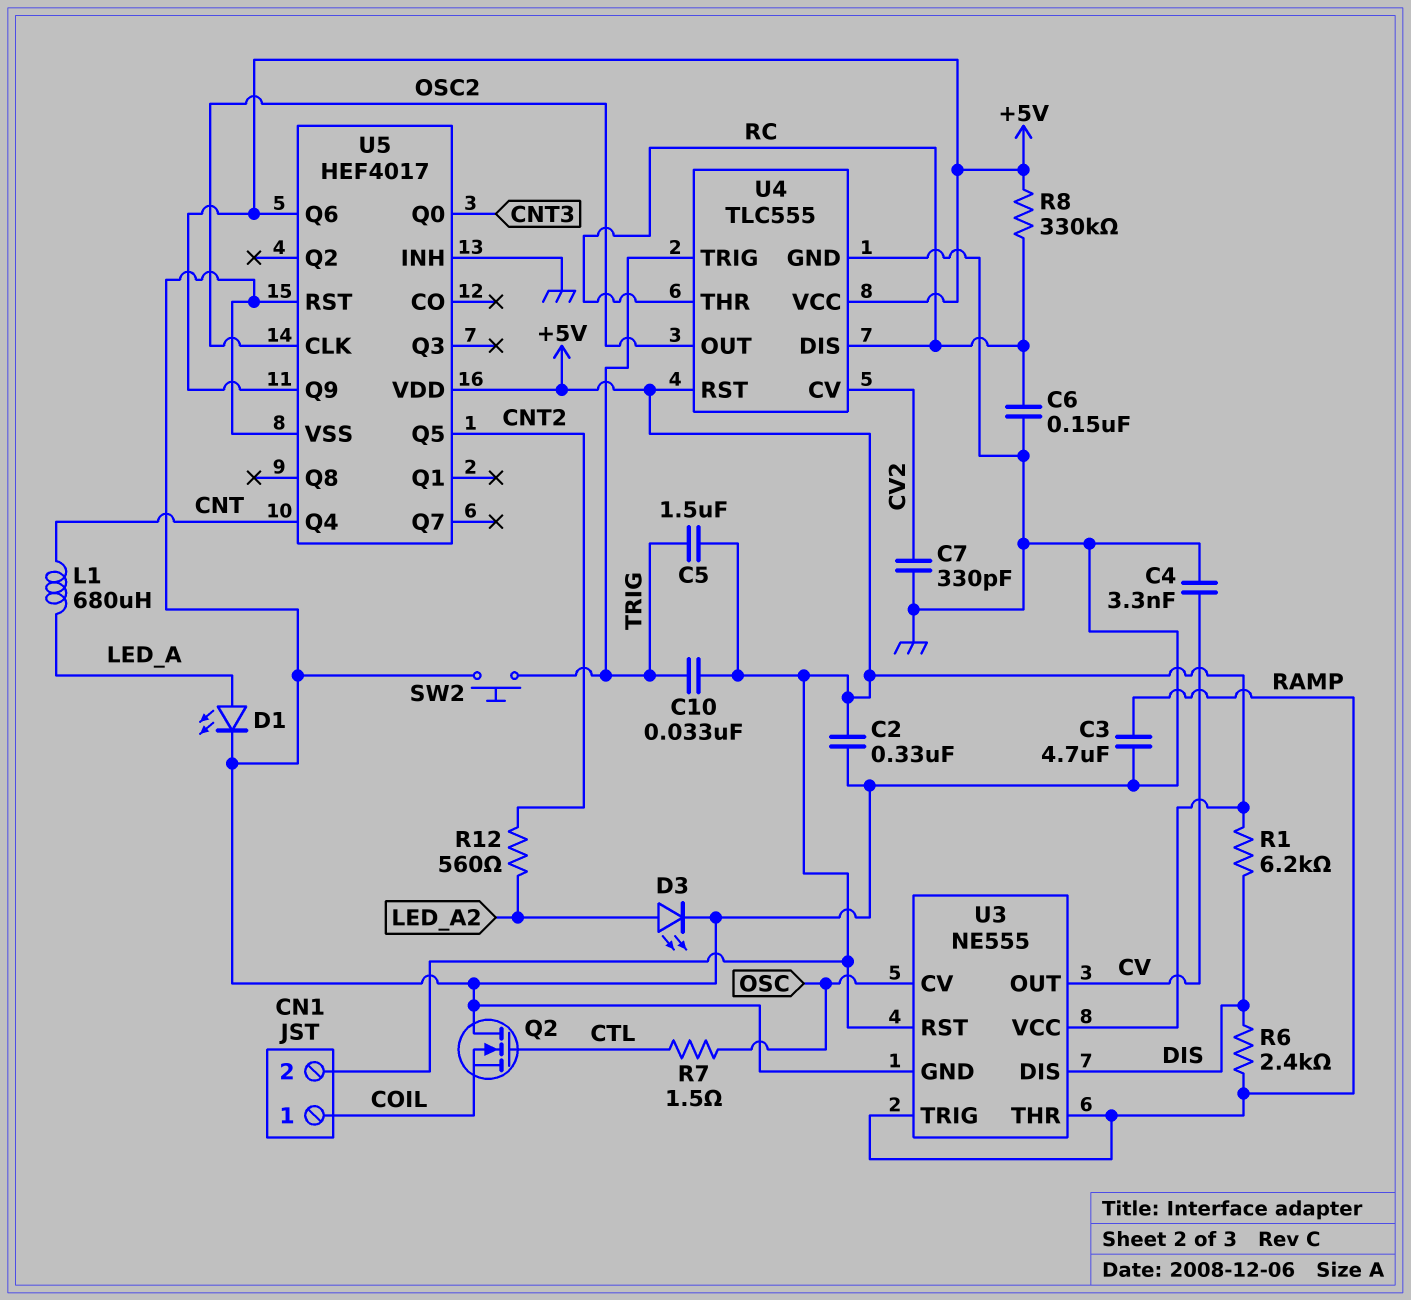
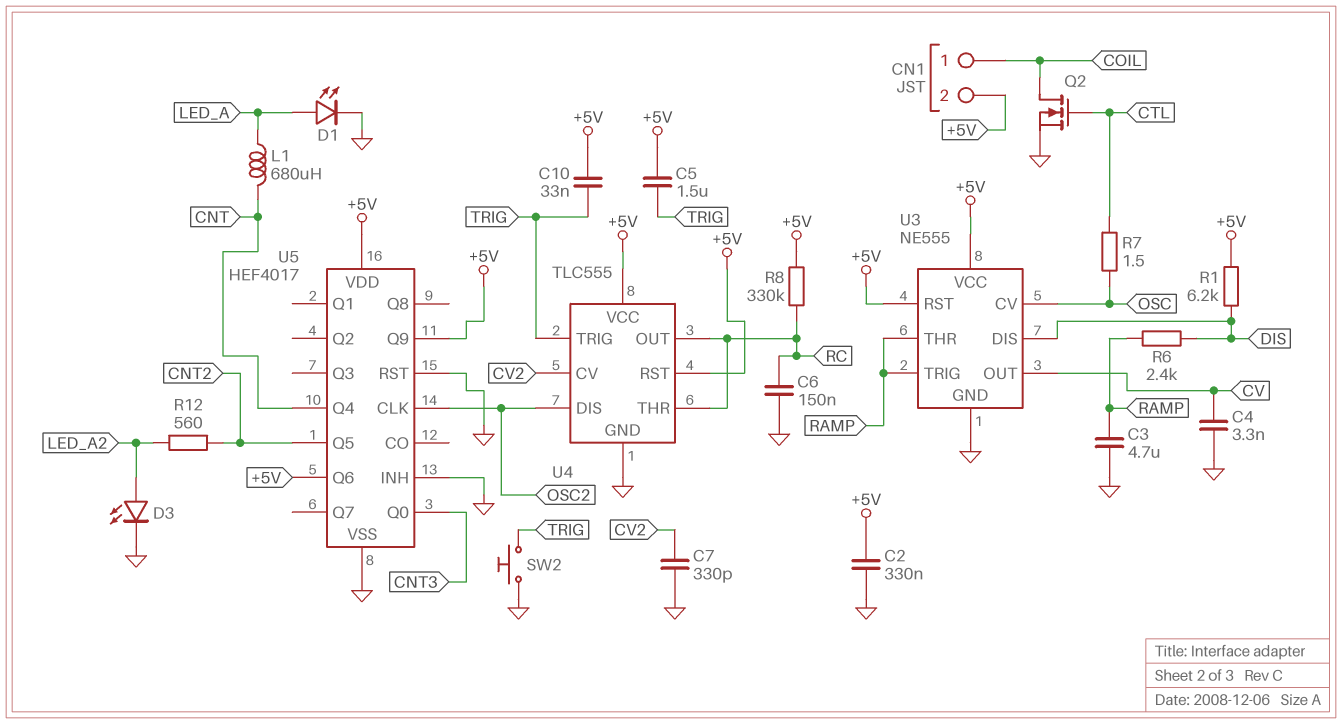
Q2: NMOS (G CTL, D GND, S COIL) -> NMOS (G CTL, D COIL, S GND)
U4 pin DIS: RC -> OSC2
U4 pin OUT: OSC2 -> RC

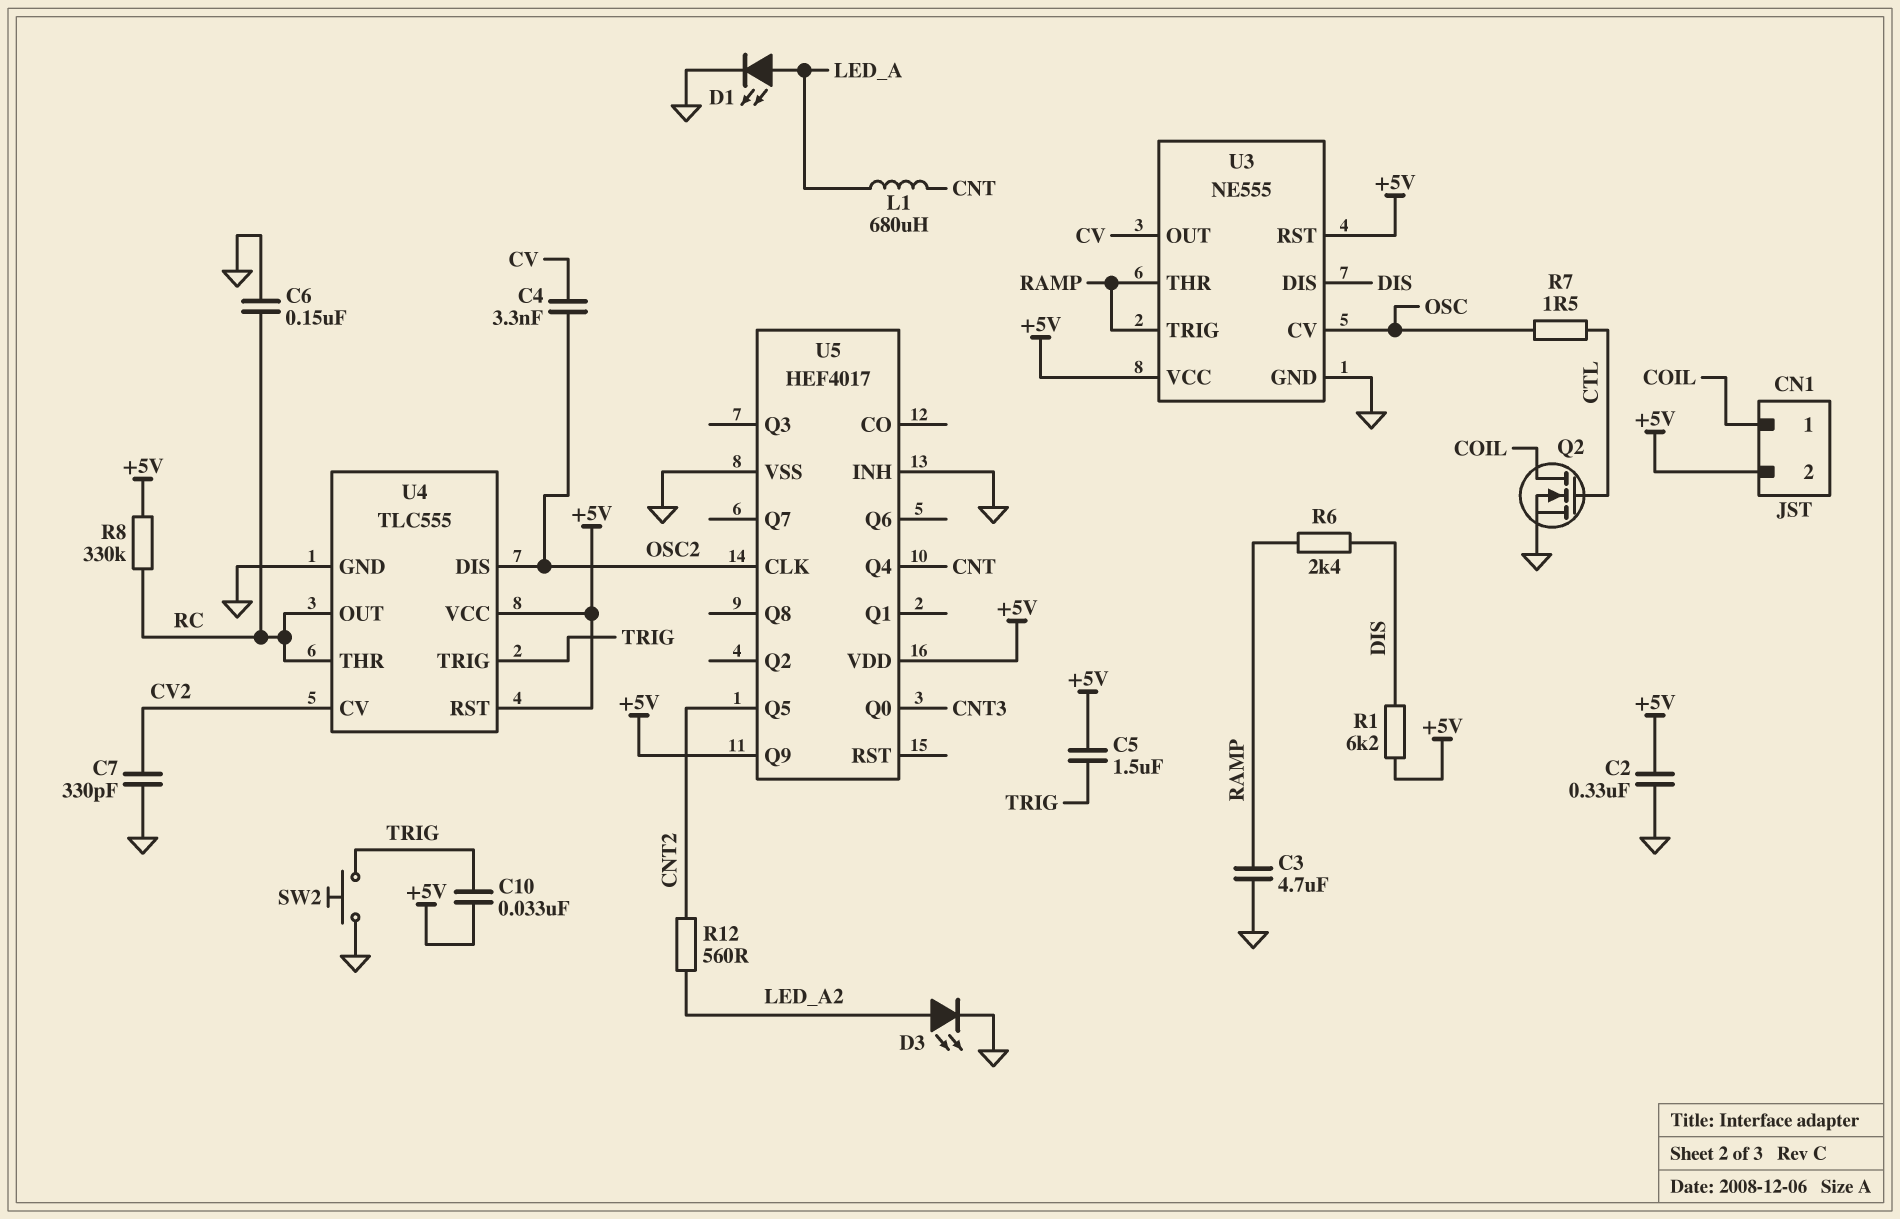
C4: 3.3nF (CV, GND) -> 3.3nF (CV, OSC2)
U5 pin Q6: +5V -> none
U5 pin RST: GND -> none

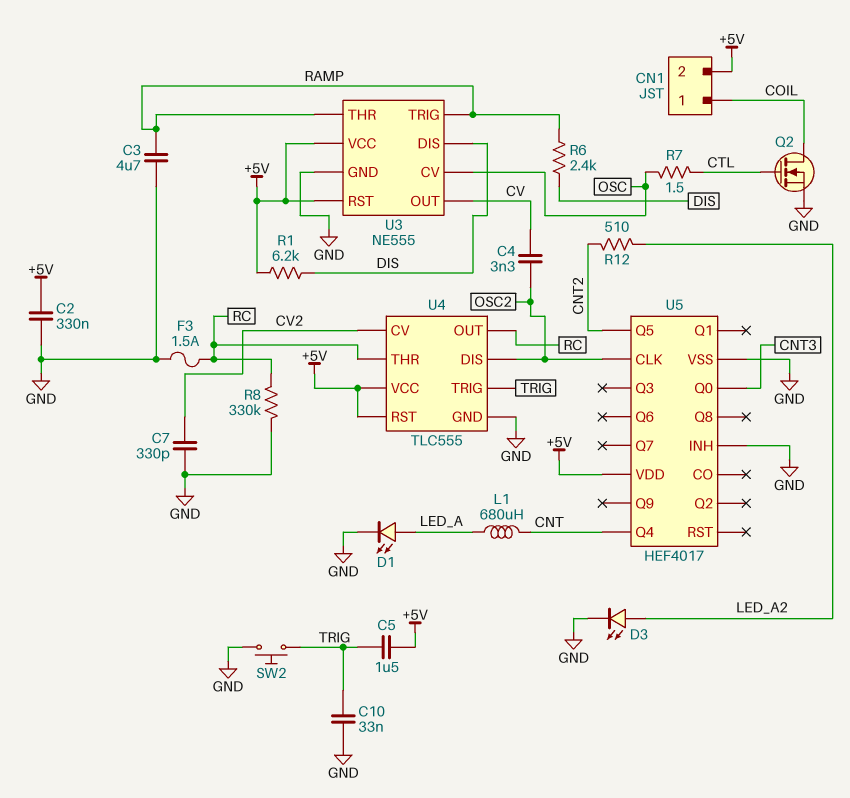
C6: 150nF (GND, RC) -> none
C10: 33nF (+5V, TRIG) -> 33nF (GND, TRIG)
F3: none -> 1.5A (GND, RC)
R8: 330k (+5V, RC) -> 330k (GND, RC)
R12: 560 (CNT2, LED_A2) -> 510 (CNT2, LED_A2)
U5 pin Q9: +5V -> none

